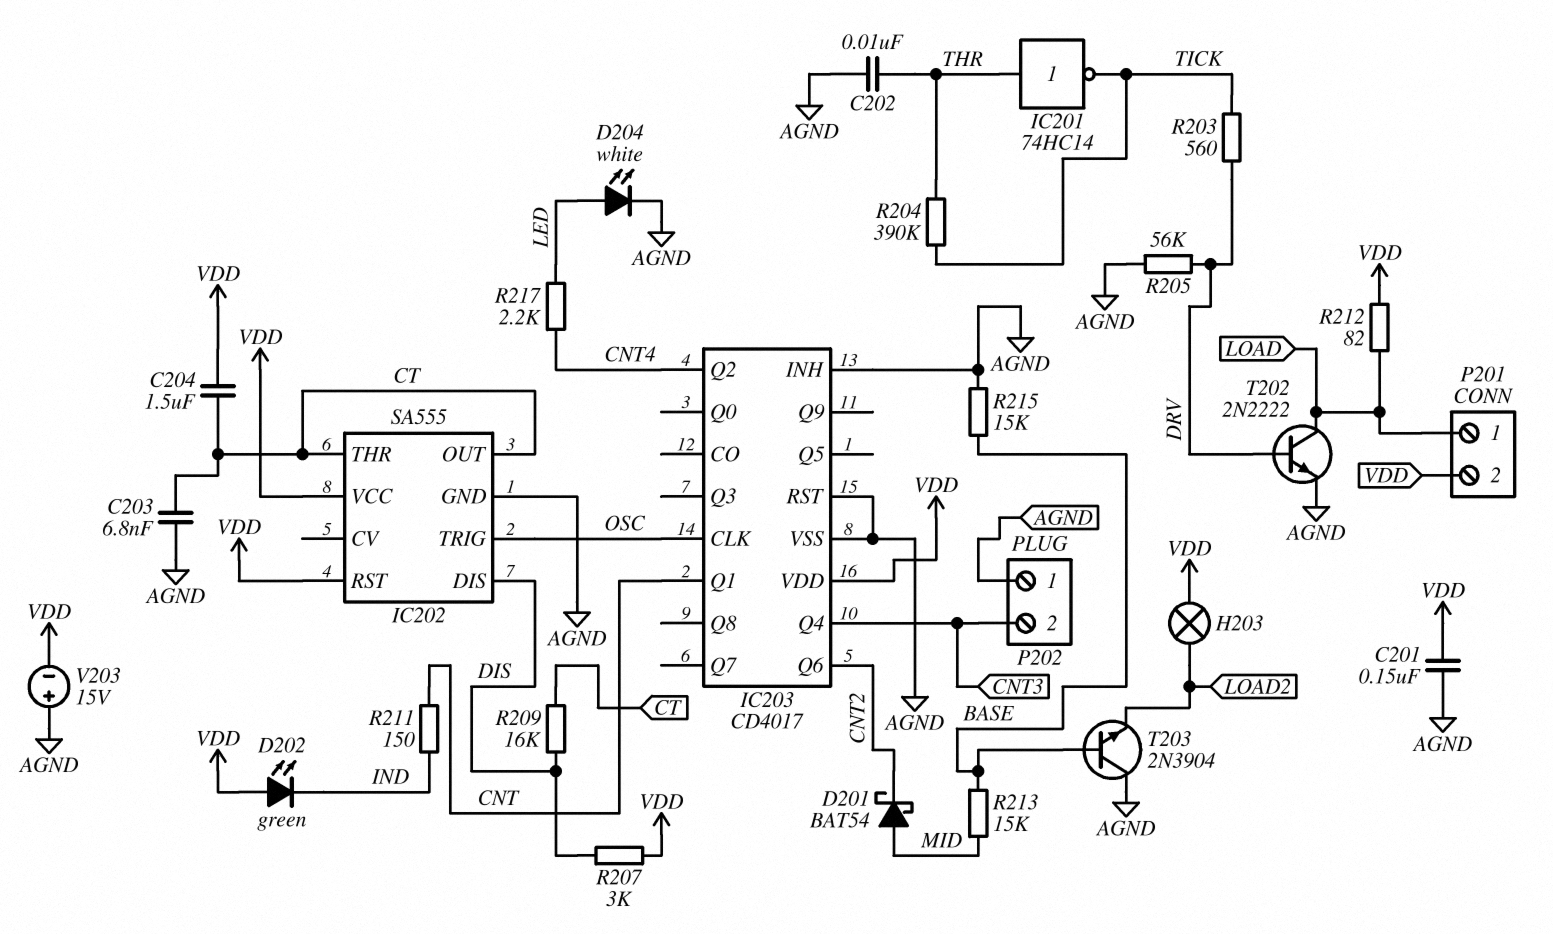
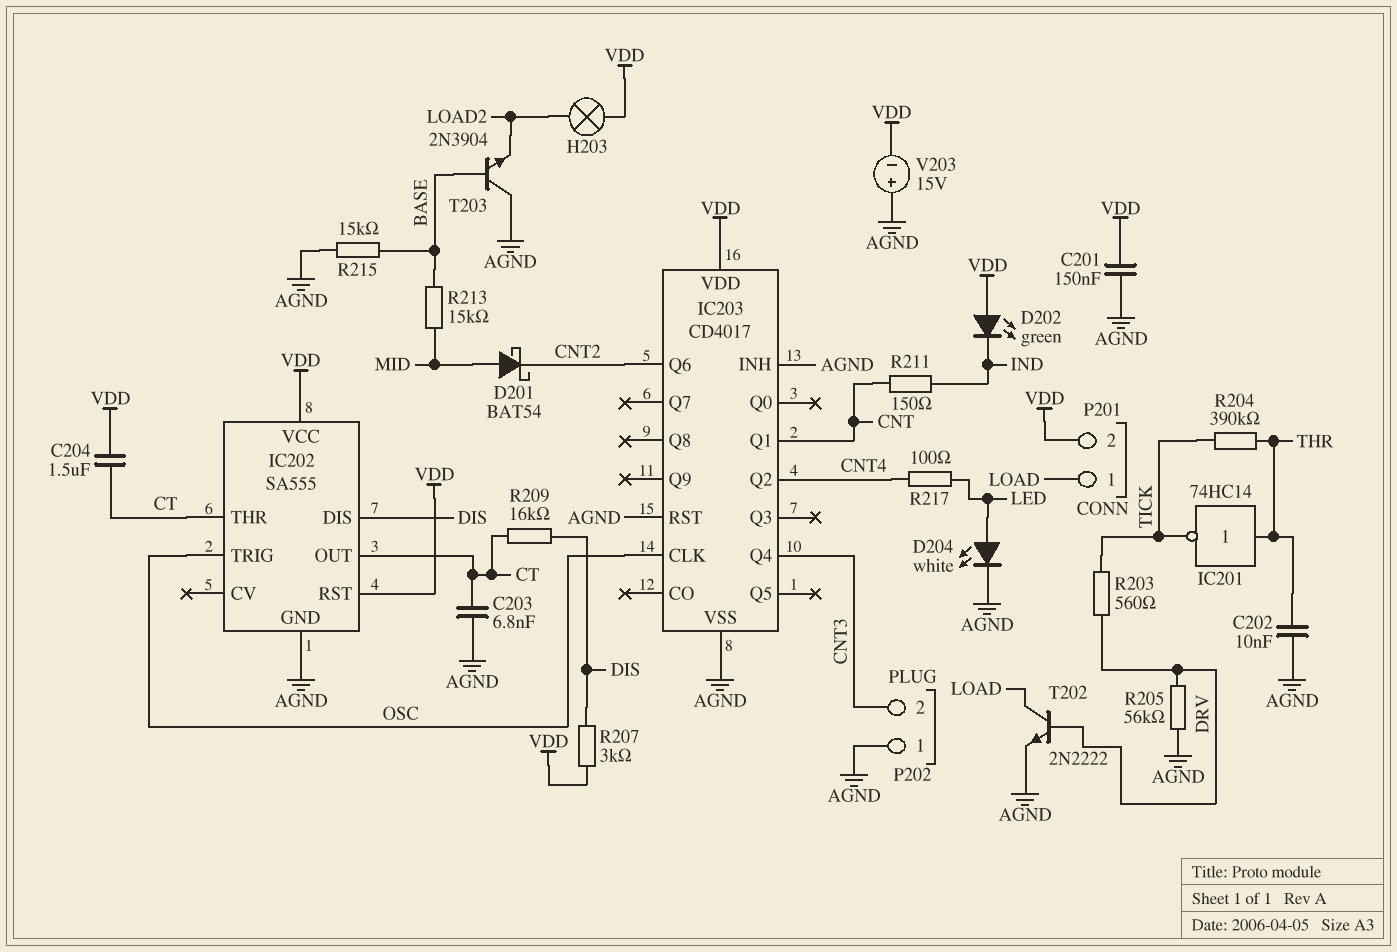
R212: 82 (LOAD, VDD) -> none
R217: 2.2k (CNT4, LED) -> 100 (CNT4, LED)

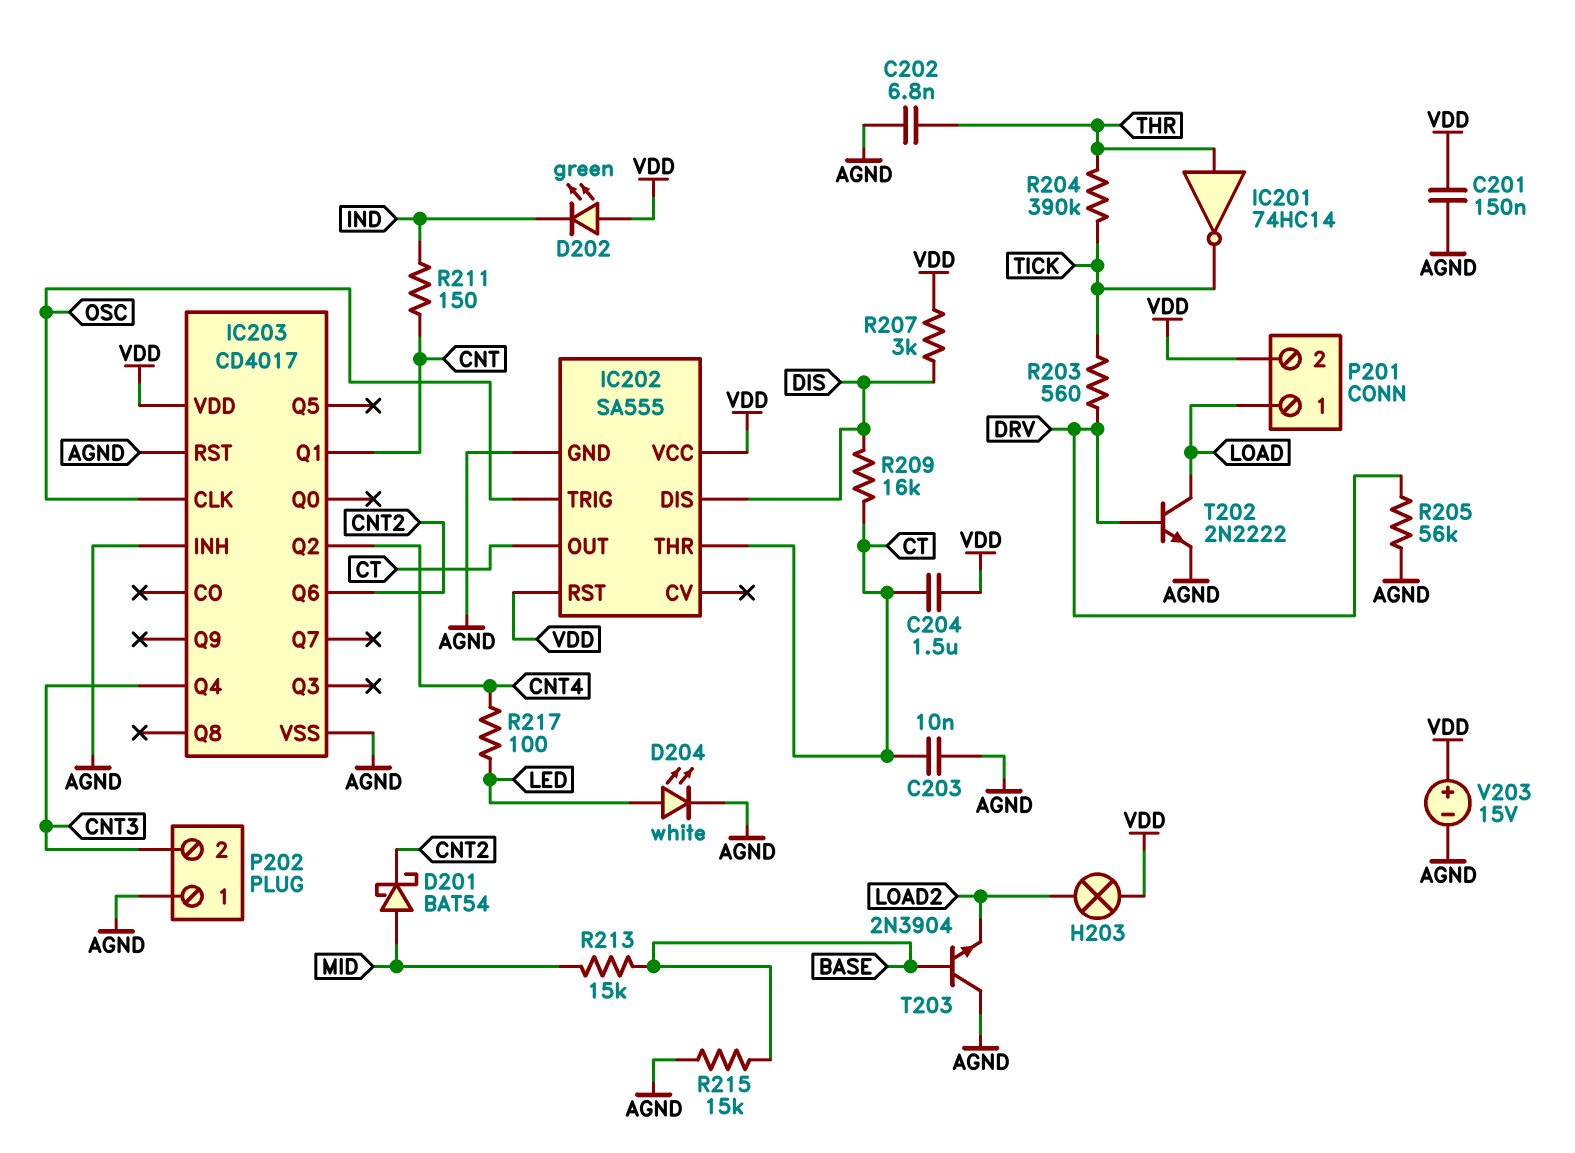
C202: 10nF (AGND, THR) -> 6.8nF (AGND, THR)
C203: 6.8nF (AGND, CT) -> 10nF (AGND, CT)
V203: 15V (plus AGND, minus VDD) -> 15V (plus VDD, minus AGND)

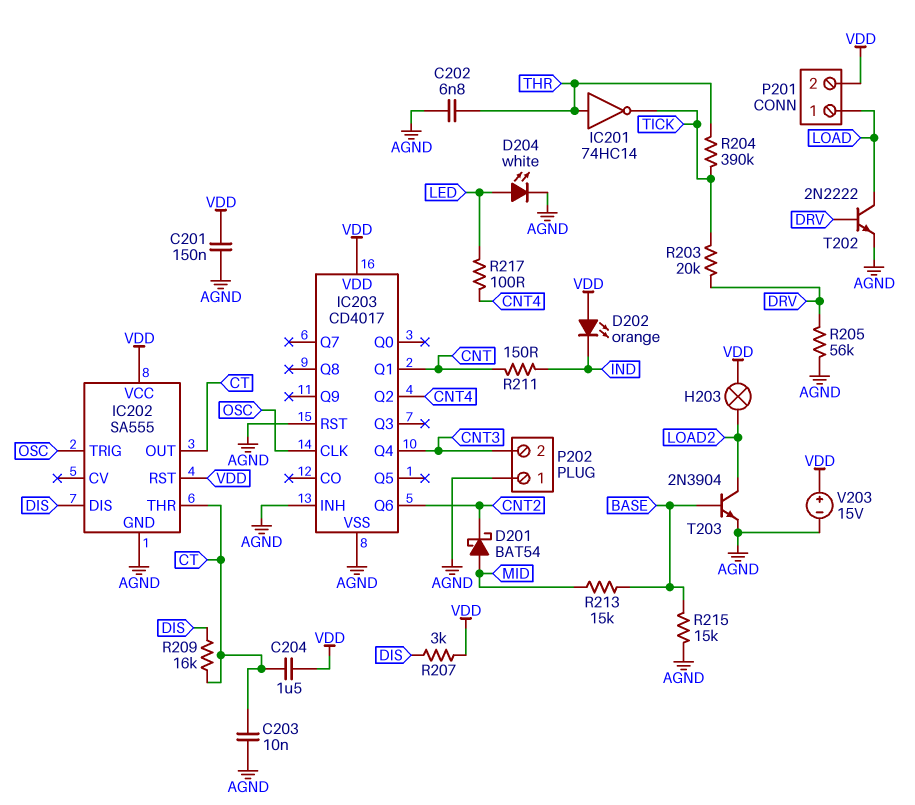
D202: LED green (A VDD, K IND) -> LED orange (A VDD, K IND)
R203: 560 (DRV, TICK) -> 20k (DRV, TICK)
T203: NPN 2N3904 (B BASE, C AGND, E LOAD2) -> NPN 2N3904 (B BASE, C LOAD2, E AGND)

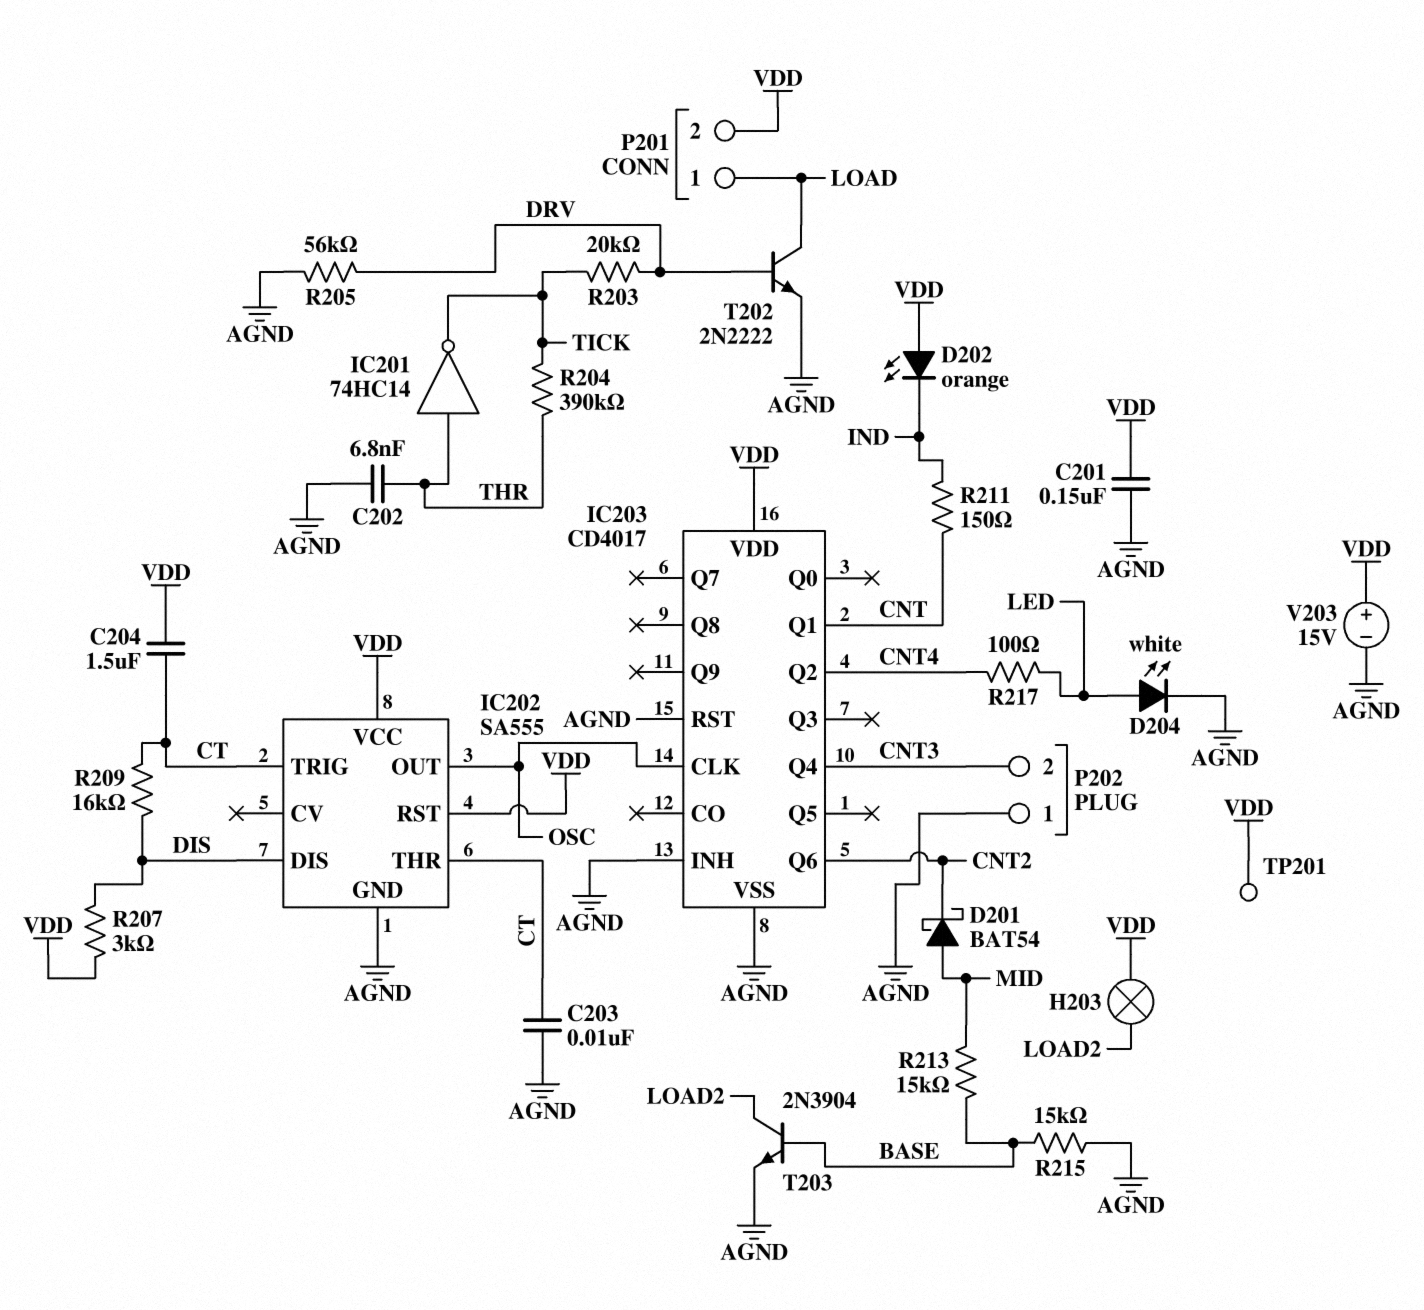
IC202 pin OUT: CT -> OSC
IC202 pin TRIG: OSC -> CT
TP201: none -> test point (VDD)

